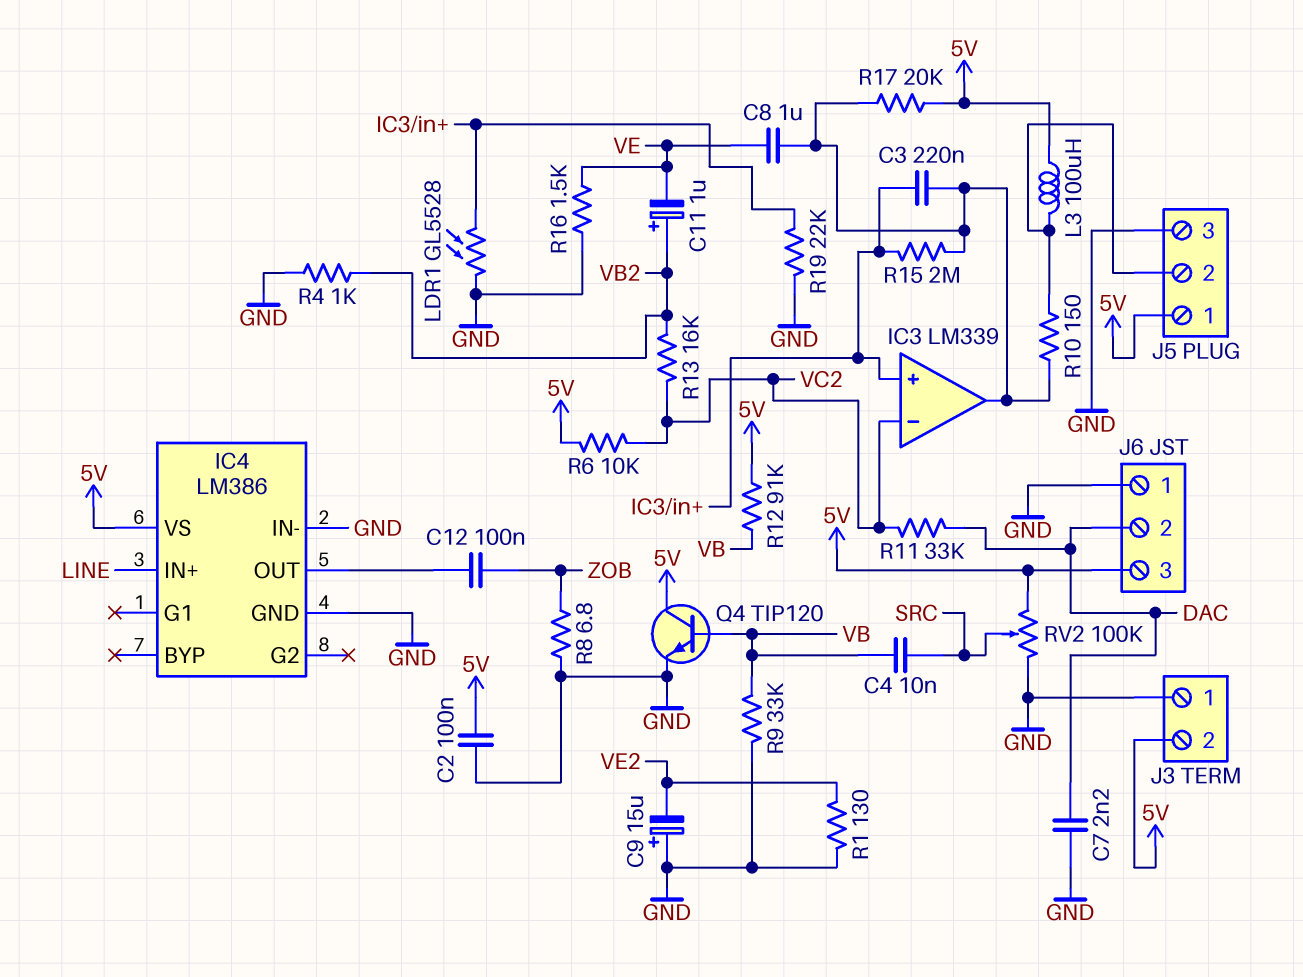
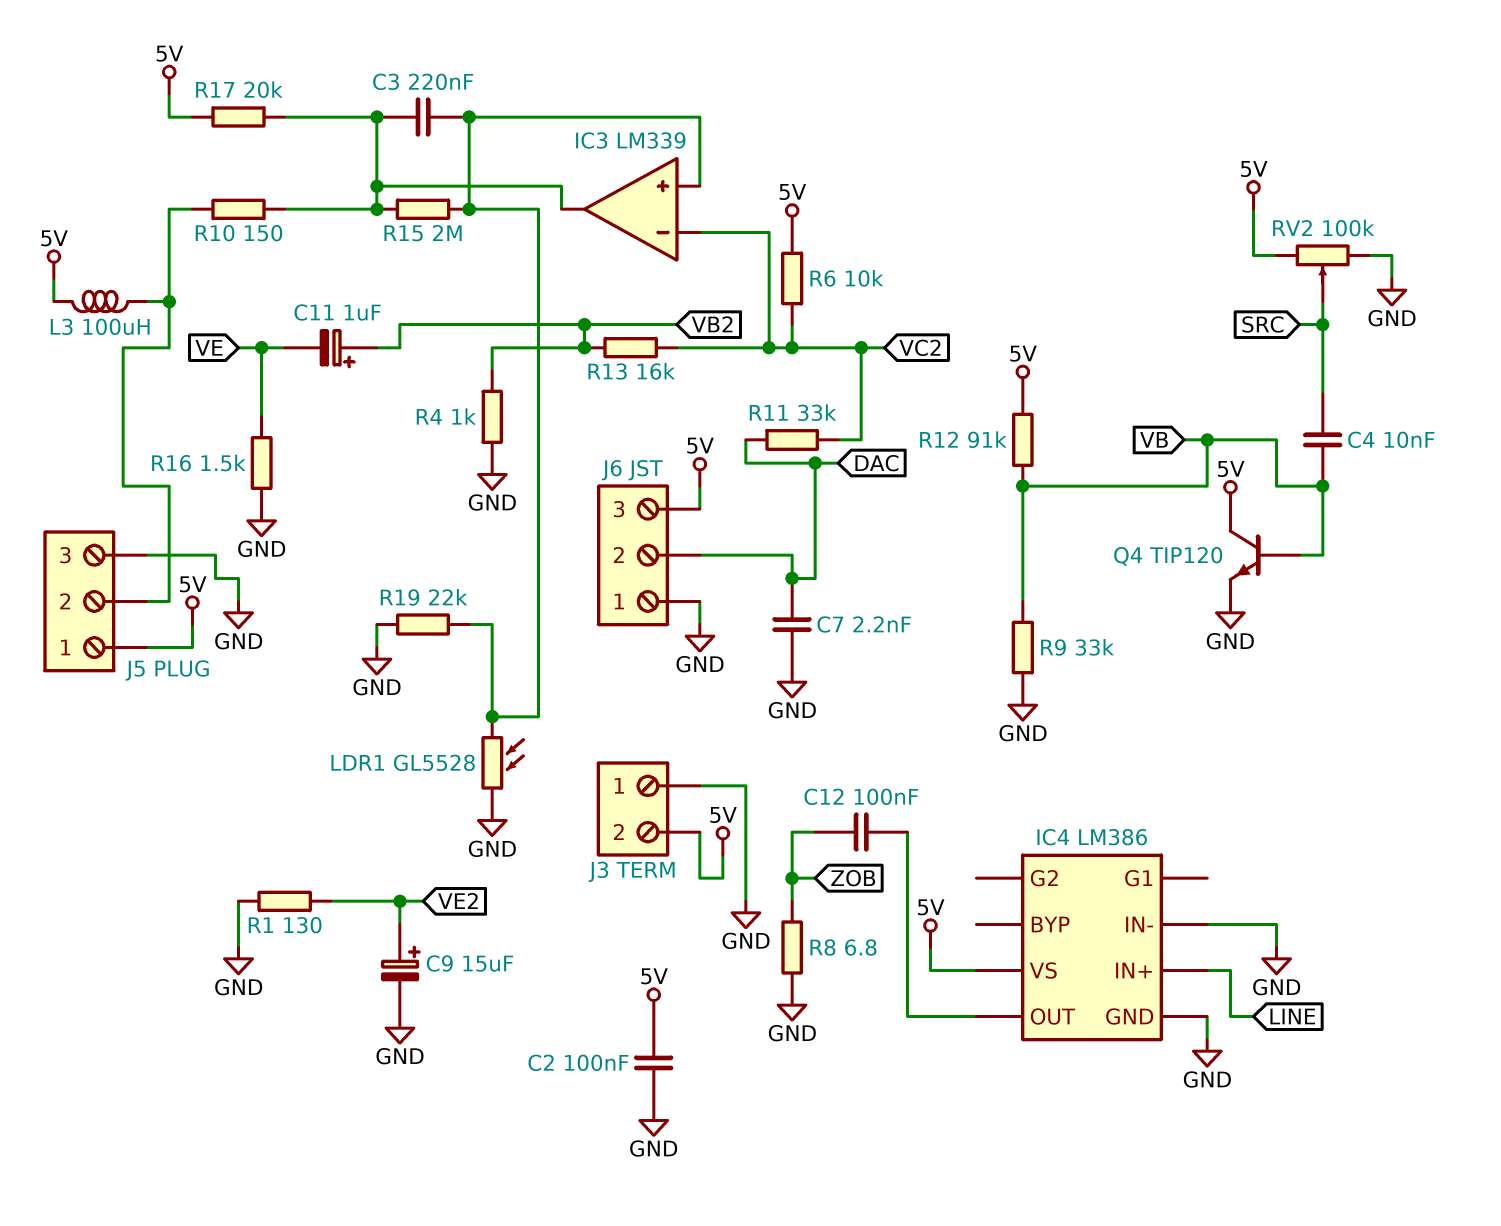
C8: 1uF (IC3/out, VE) -> none
C9: 15uF (plus GND, minus VE2) -> 15uF (plus VE2, minus GND)

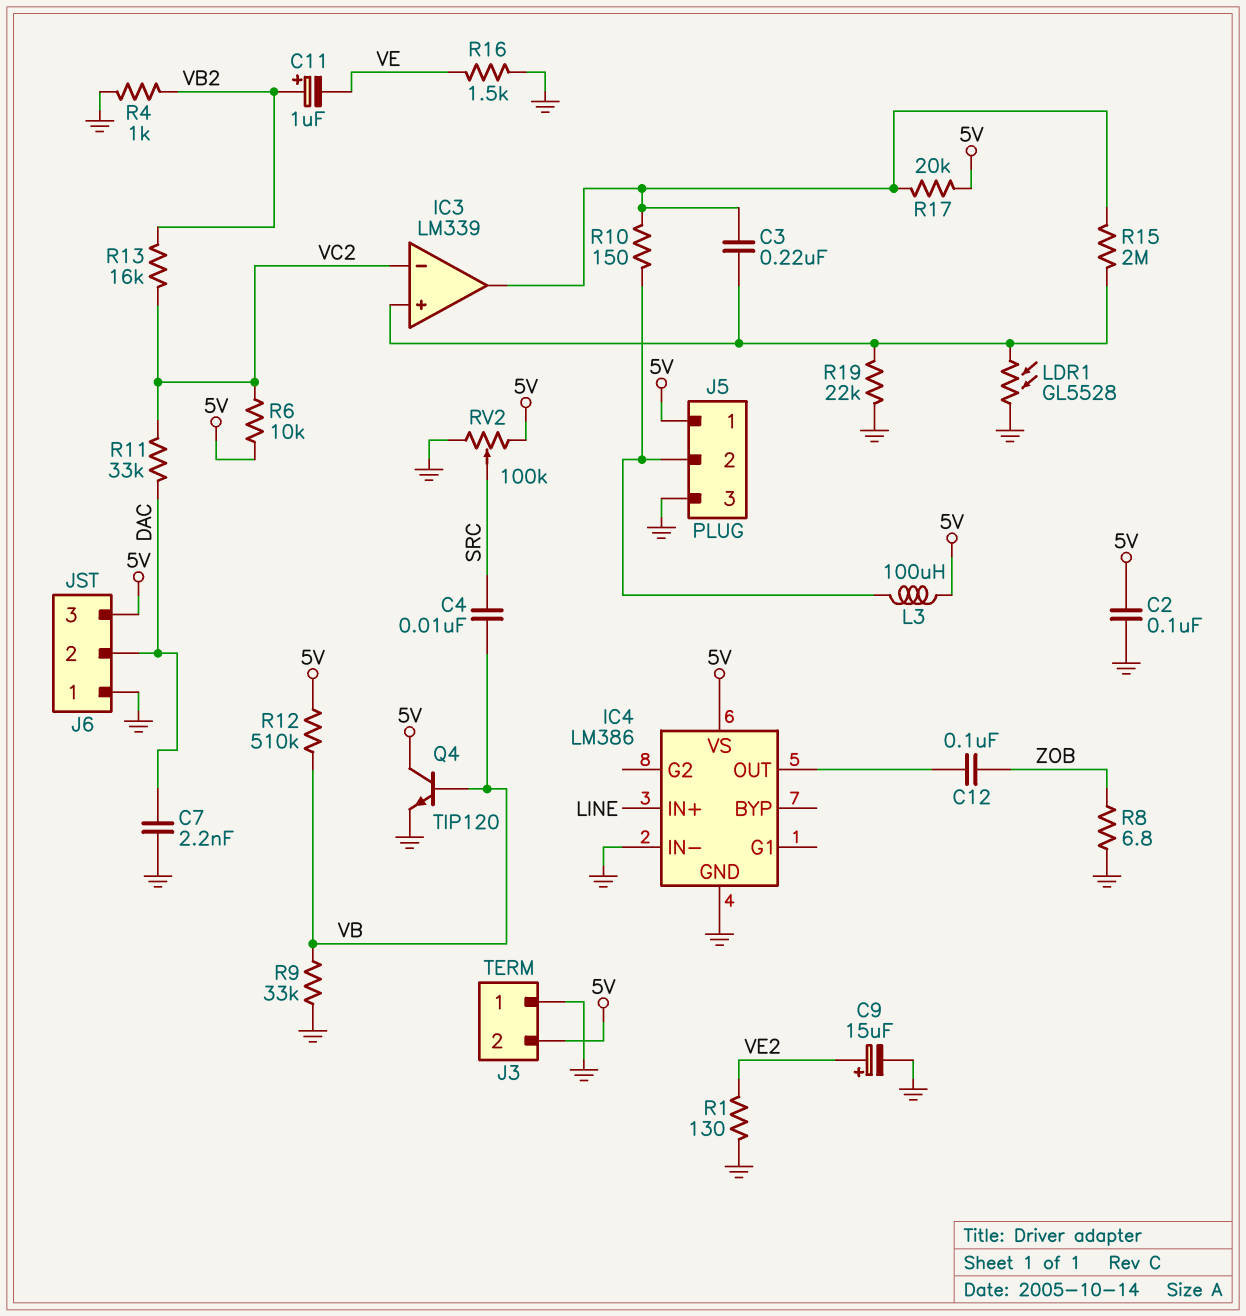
R12: 91k (5V, VB) -> 510k (5V, VB)

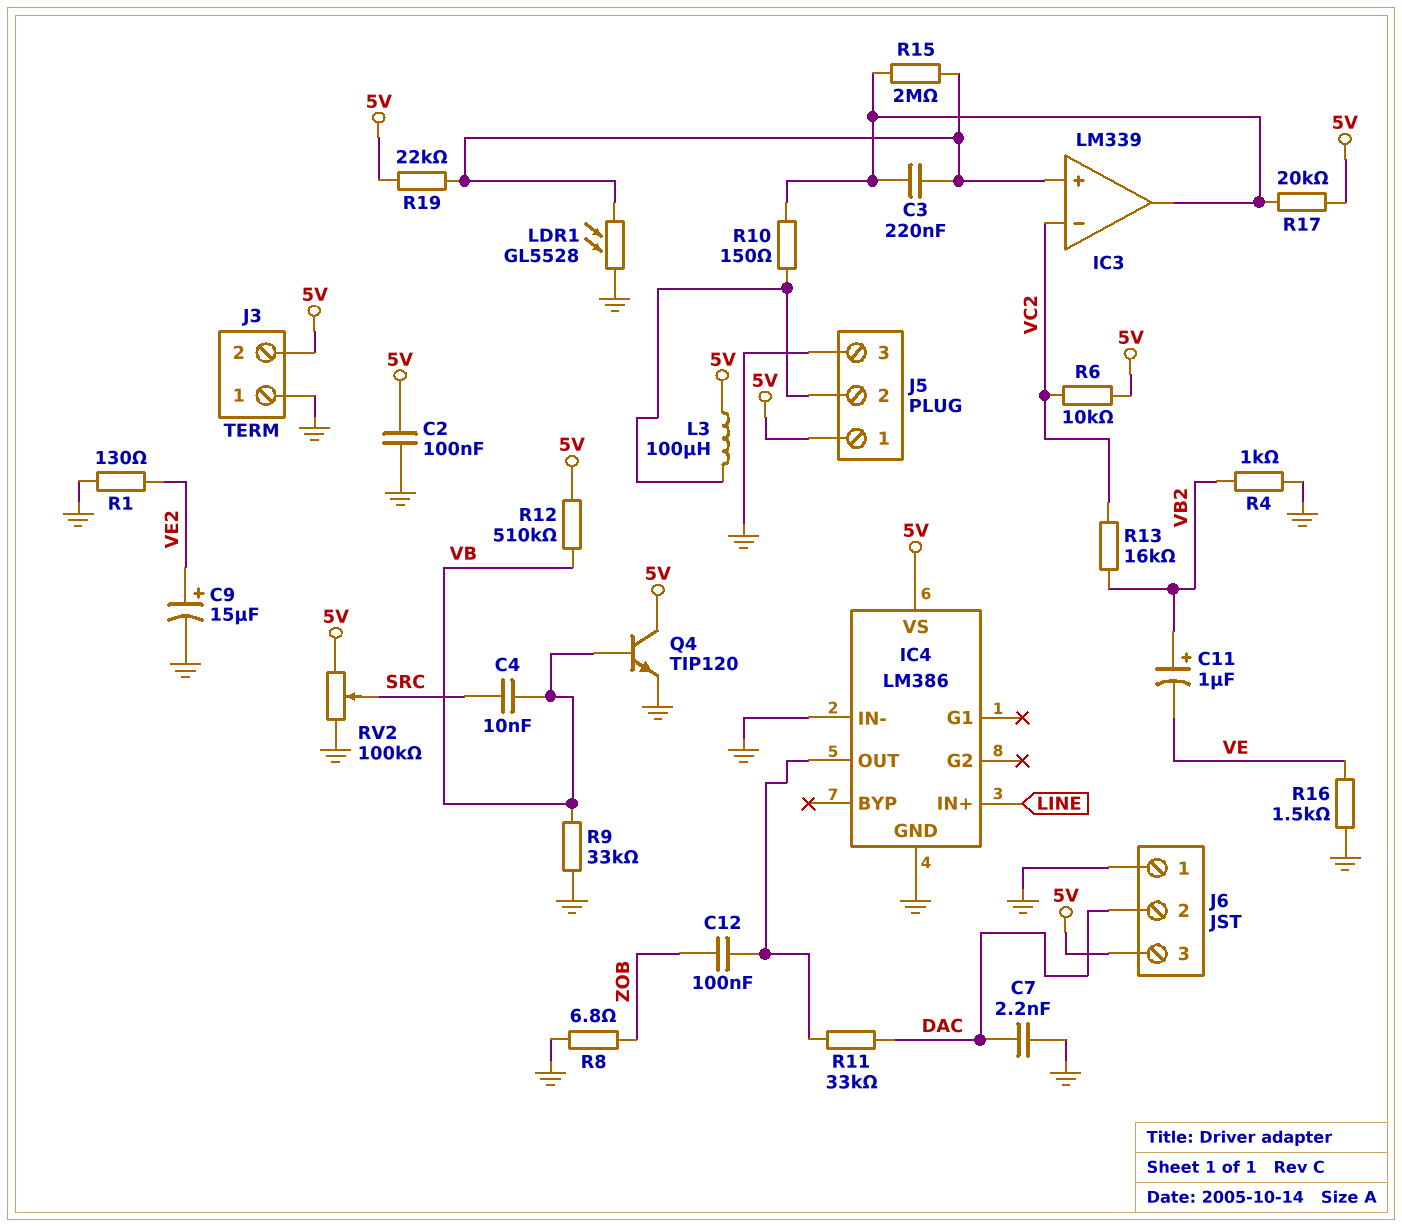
R11: 33k (DAC, VC2) -> 33k (DAC, IC4/OUT)
R19: 22k (GND, IC3/in+) -> 22k (5V, IC3/in+)

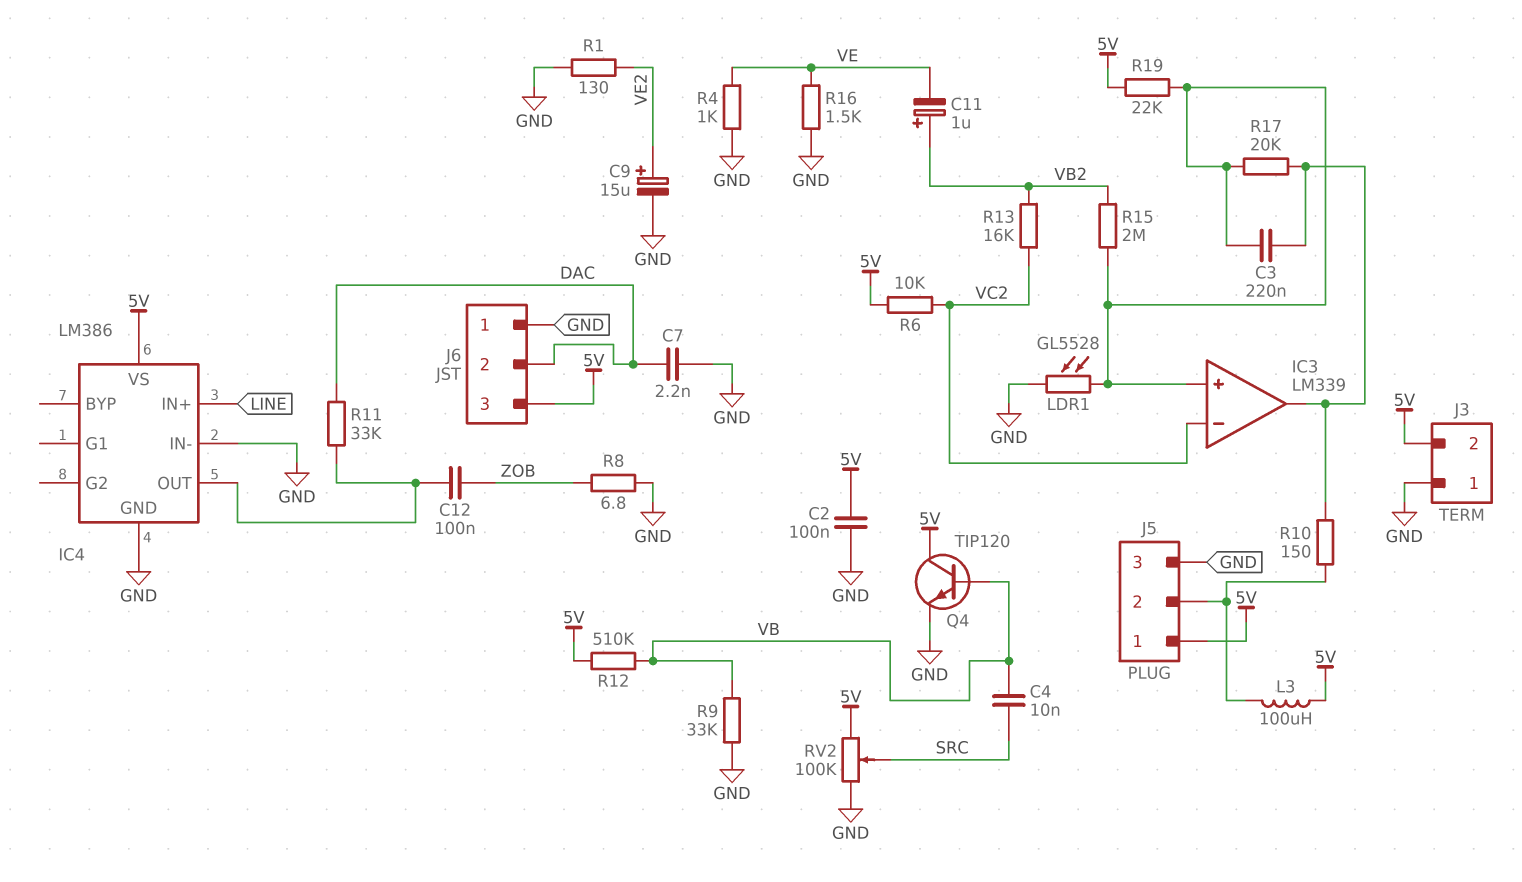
R4: 1k (GND, VB2) -> 1k (GND, VE)
R15: 2M (IC3/in+, IC3/out) -> 2M (IC3/in+, VB2)
R17: 20k (5V, IC3/out) -> 20k (IC3/in+, IC3/out)

